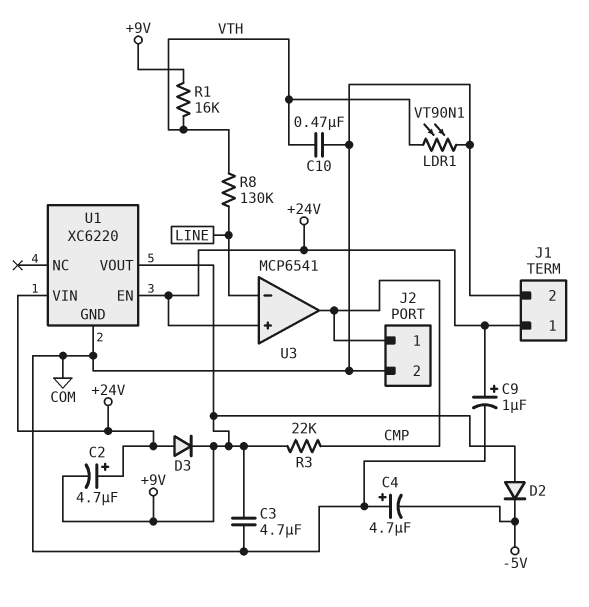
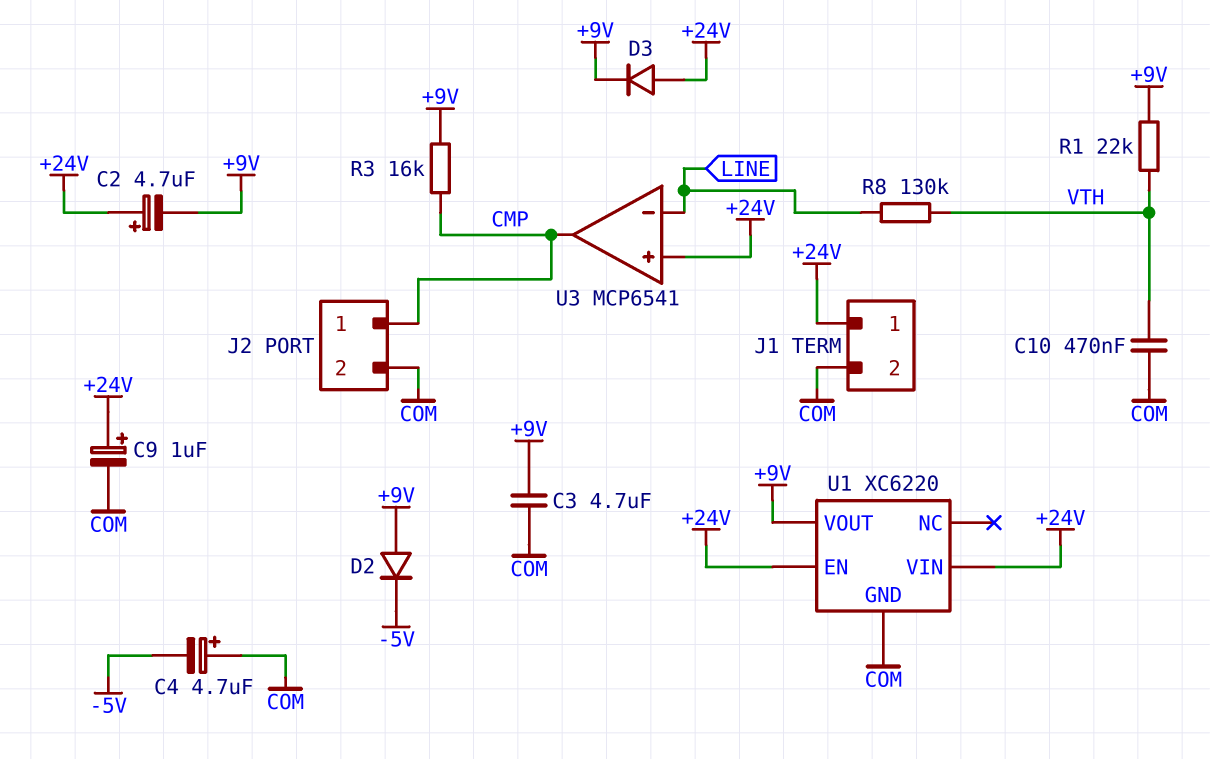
LDR1: VT90N1 (COM, VTH) -> none
R1: 16k (+9V, VTH) -> 22k (+9V, VTH)
R3: 22k (+9V, CMP) -> 16k (+9V, CMP)

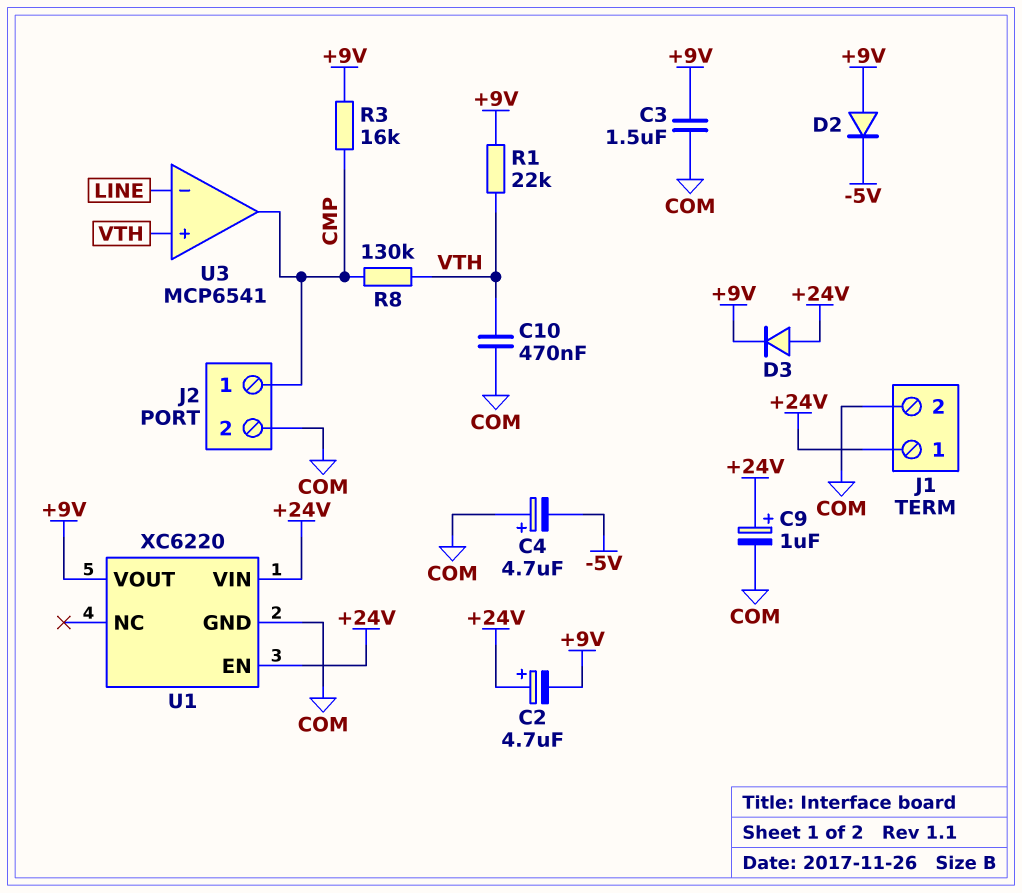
C3: 4.7uF (+9V, COM) -> 1.5uF (+9V, COM)
R8: 130k (LINE, VTH) -> 130k (CMP, VTH)
U3 pin in+: +24V -> VTH

